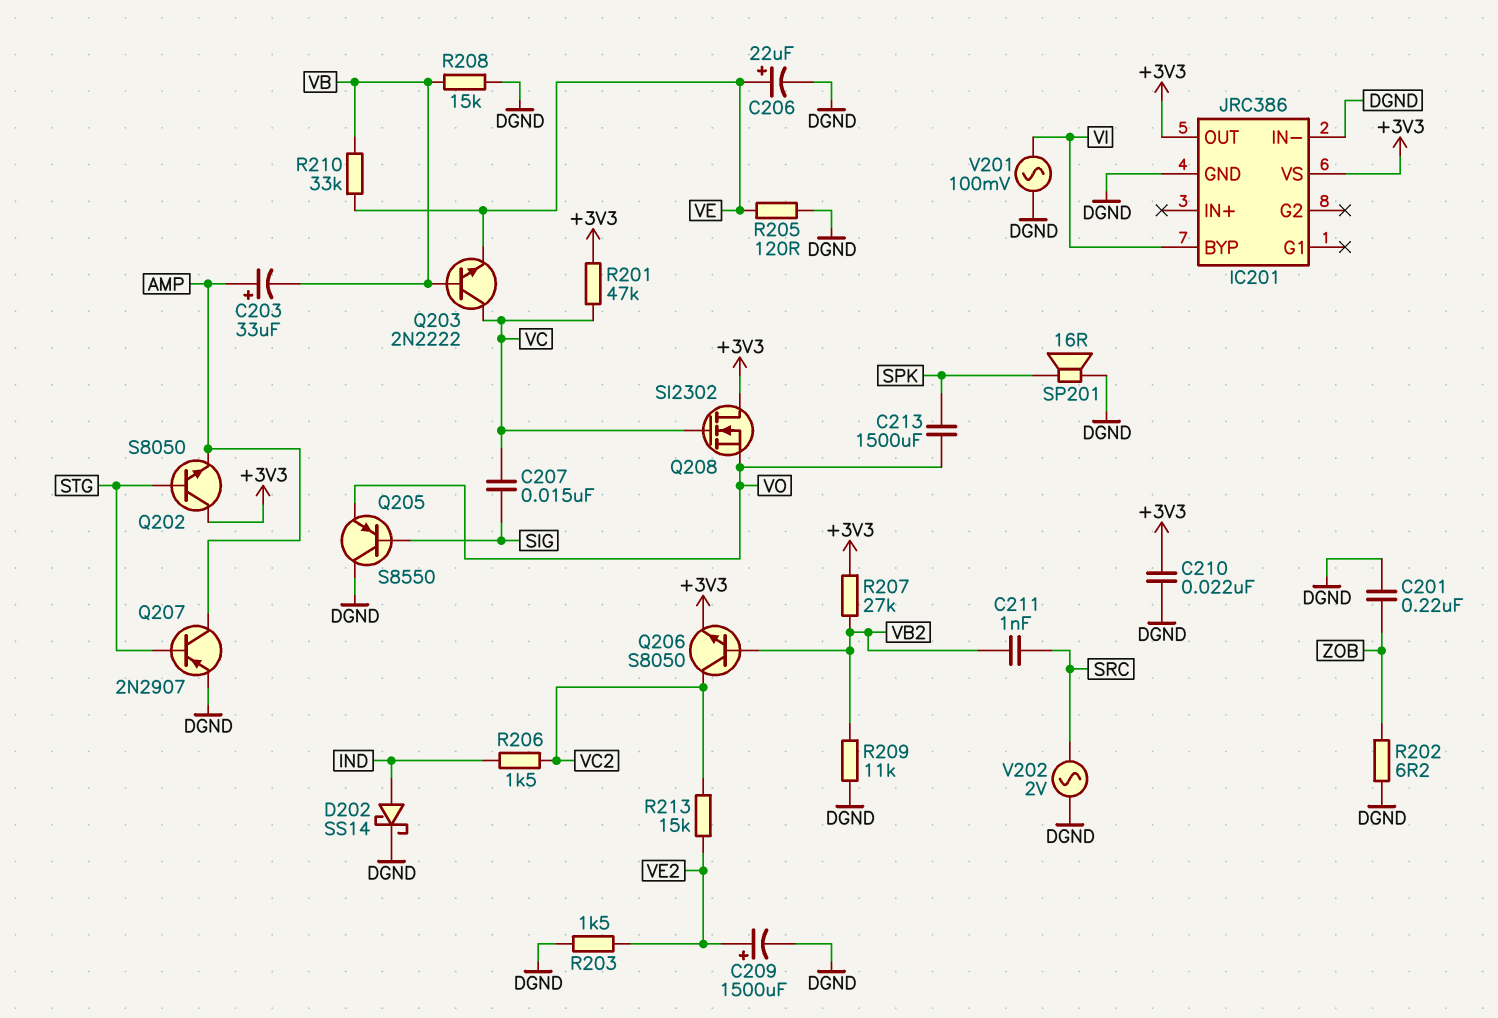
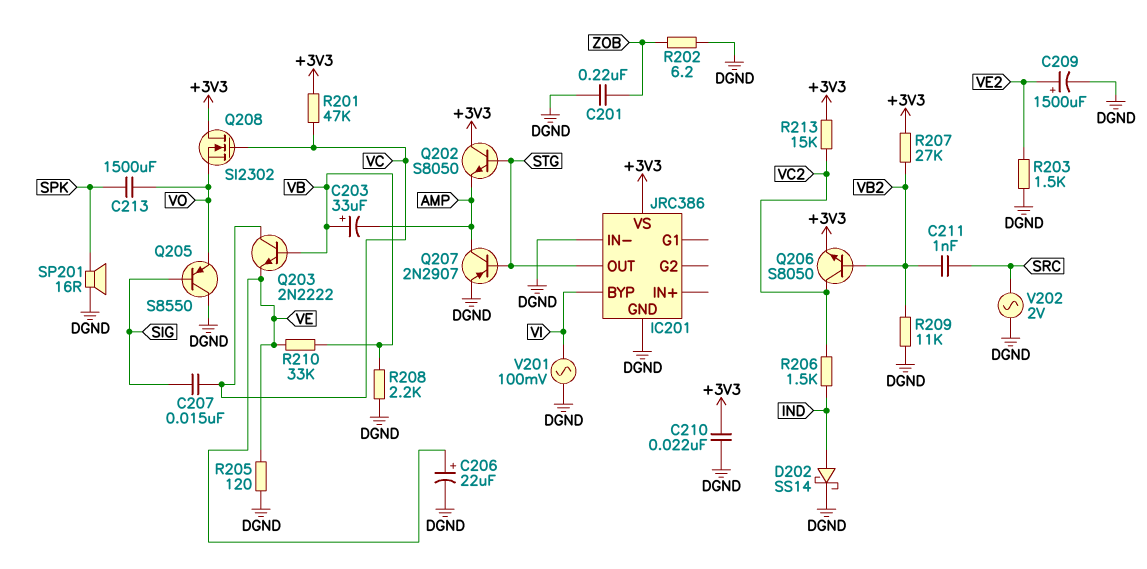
C203: 33uF (plus AMP, minus VB) -> 33uF (plus VB, minus AMP)
IC201 pin OUT: +3V3 -> STG
R208: 15k (DGND, VB) -> 2.2k (DGND, VB)
R213: 15k (VC2, VE2) -> 15k (+3V3, VC2)

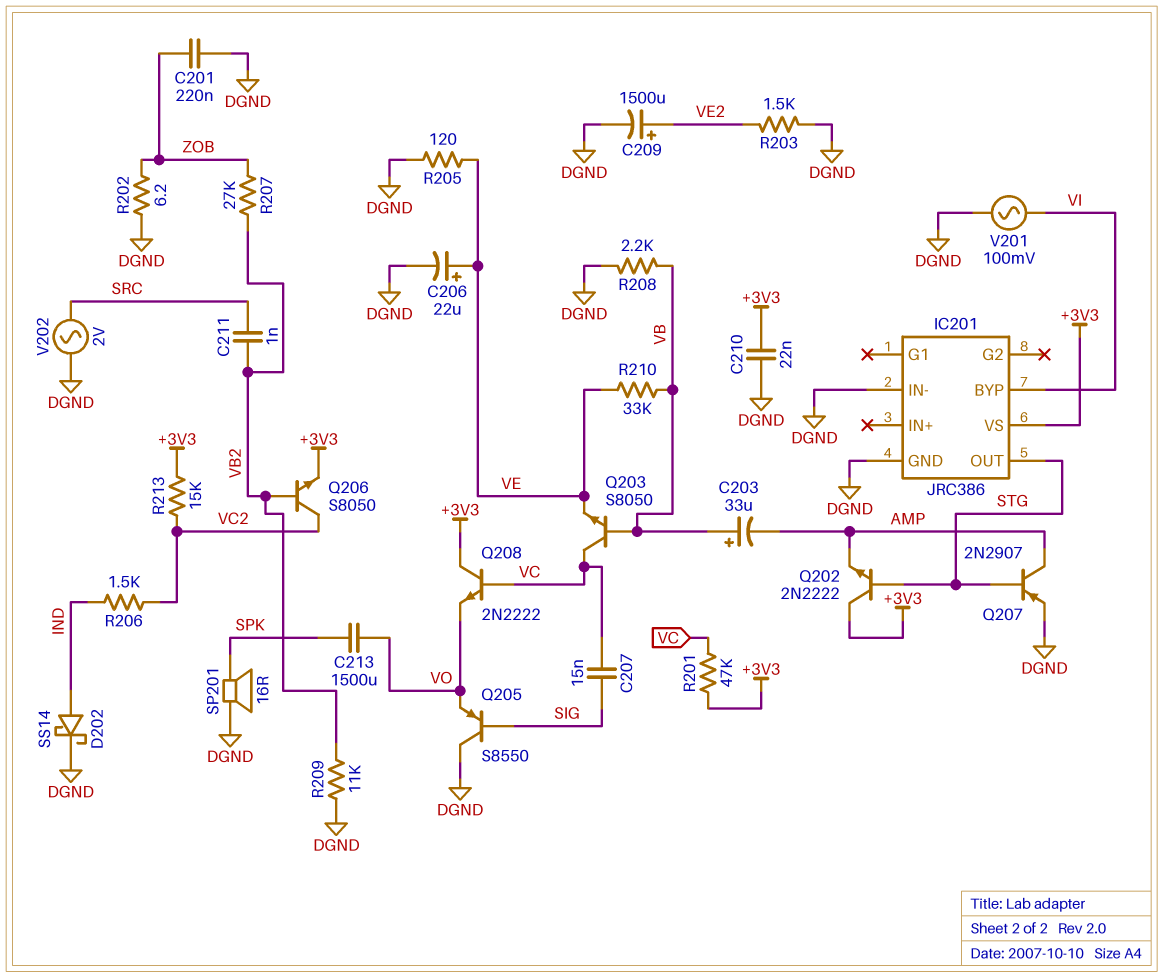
Q202: NPN S8050 (B STG, C +3V3, E AMP) -> NPN 2N2222 (B STG, C +3V3, E AMP)
Q203: NPN 2N2222 (B VB, C VC, E VE) -> NPN S8050 (B VB, C VC, E VE)
Q208: NMOS SI2302 (G VC, D +3V3, S VO) -> NPN 2N2222 (B VC, C +3V3, E VO)
R207: 27k (+3V3, VB2) -> 27k (VB2, ZOB)

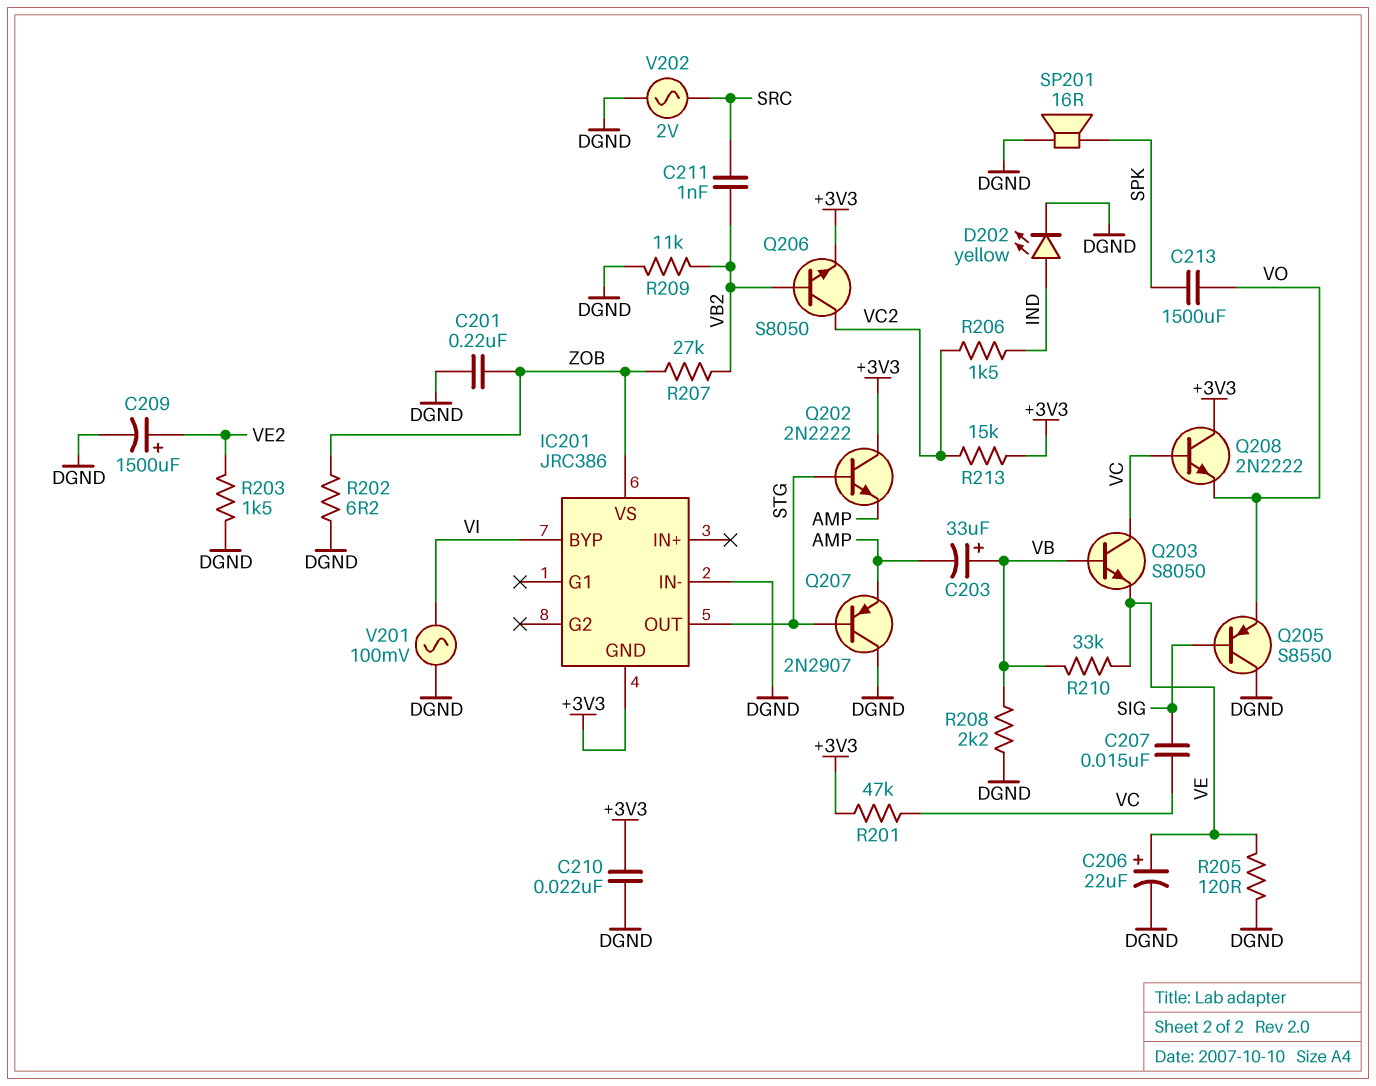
D202: schottky SS14 (A IND, K DGND) -> LED yellow (A IND, K DGND)
IC201 pin GND: DGND -> +3V3
IC201 pin VS: +3V3 -> ZOB
Q207: PNP 2N2907 (B STG, C AMP, E DGND) -> PNP 2N2907 (B STG, C DGND, E AMP)

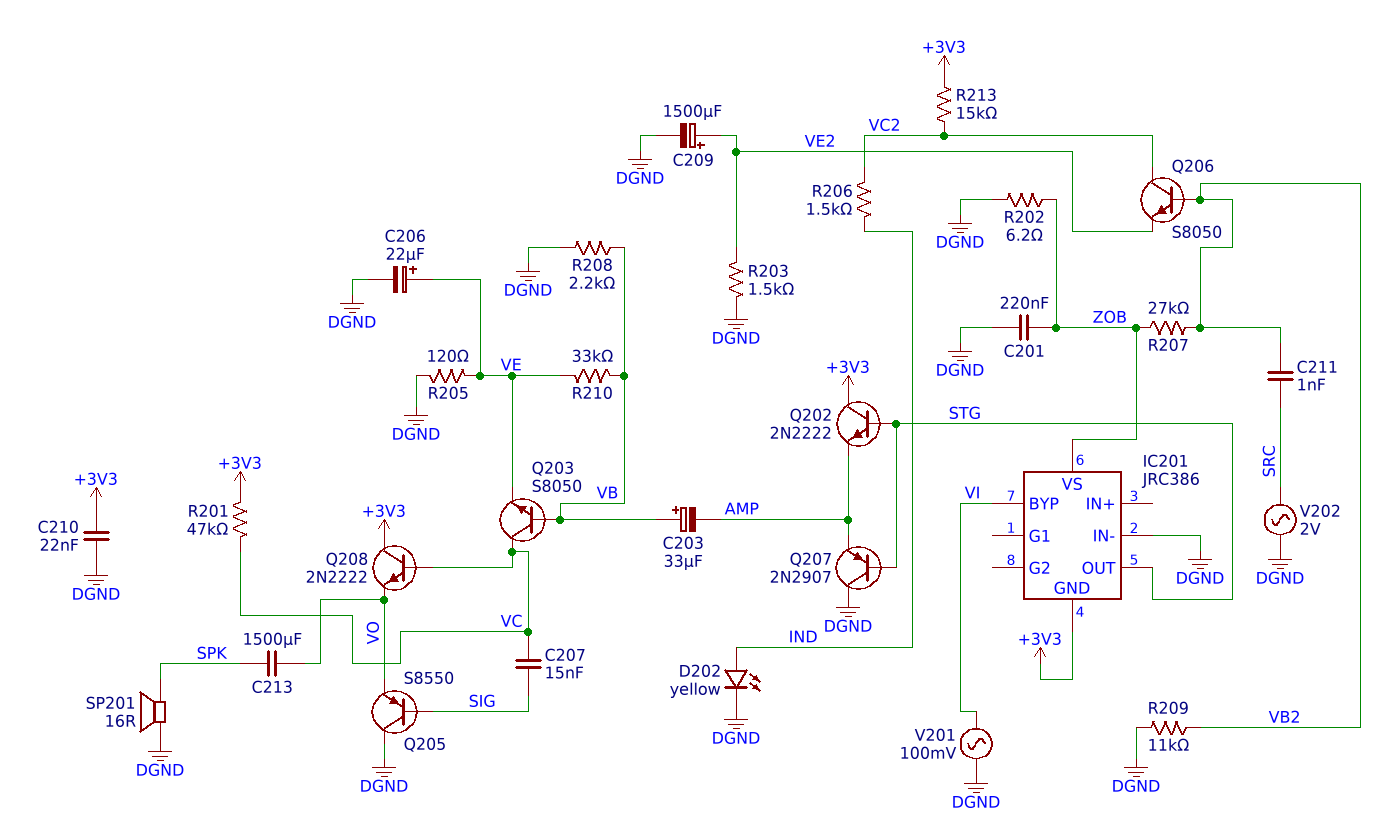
Q206: NPN S8050 (B VB2, C VC2, E +3V3) -> NPN S8050 (B VB2, C VC2, E VE2)

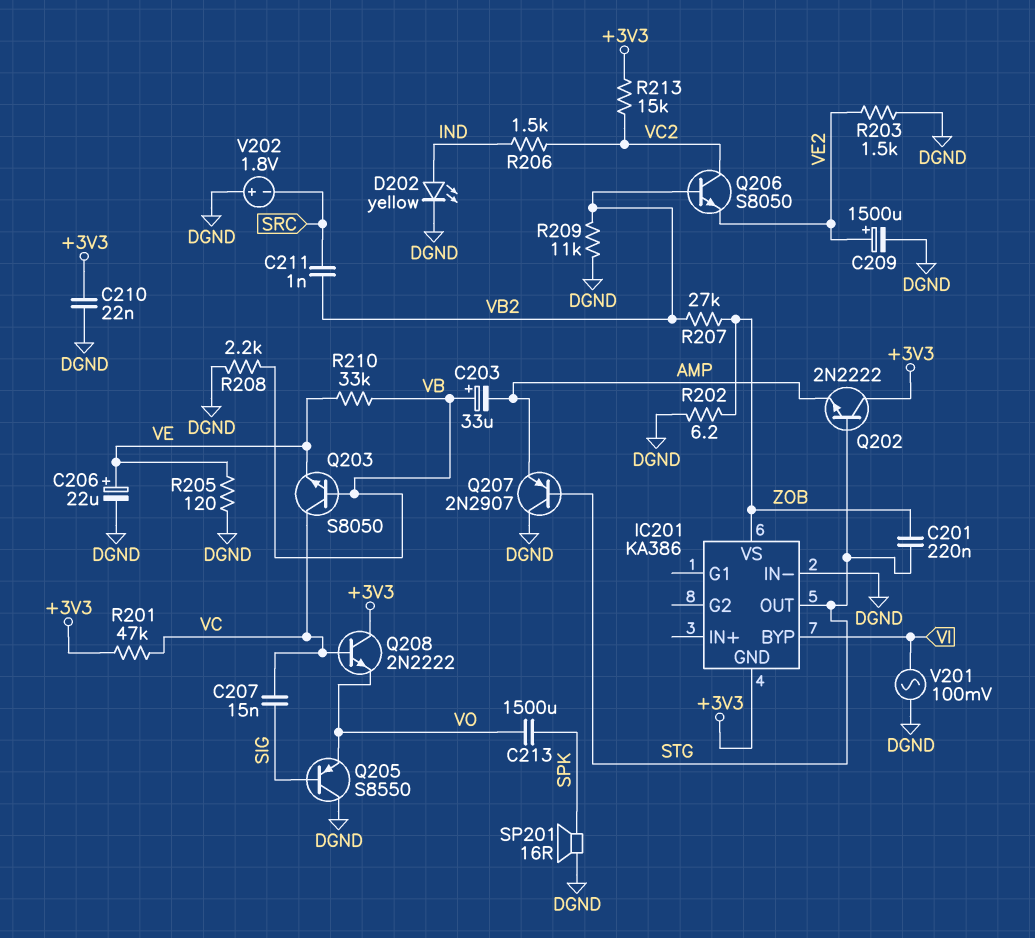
C201: 220nF (DGND, ZOB) -> 220nF (STG, ZOB)
IC201: JRC386 -> KA386
V202: AC 2V (DGND, SRC) -> 1.8V (plus DGND, minus SRC)

